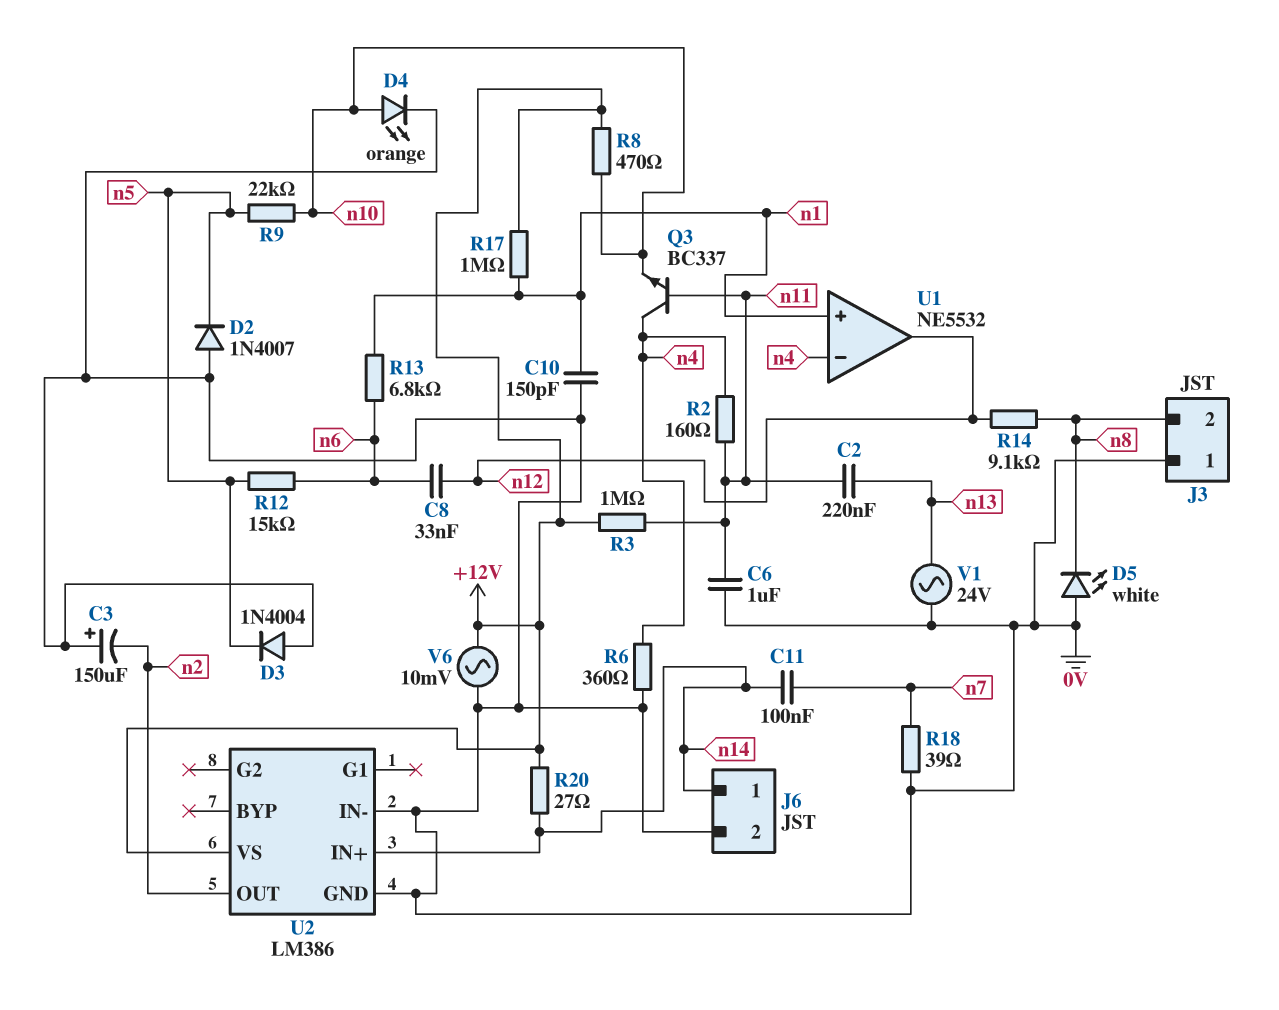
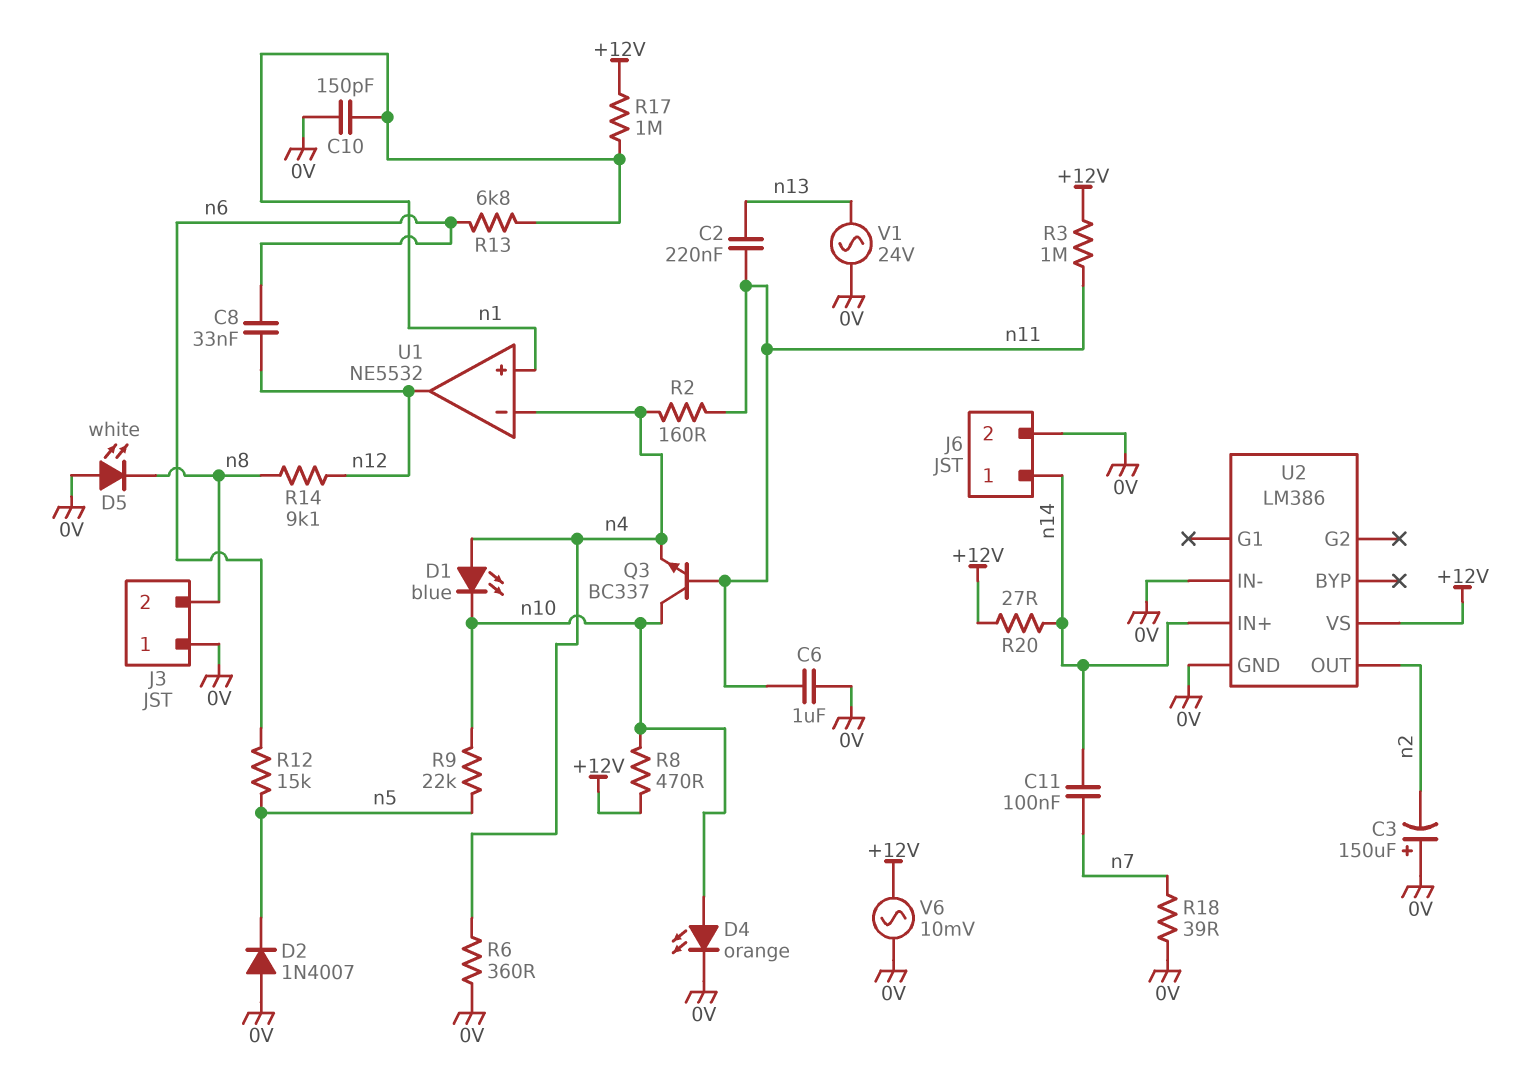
D1: none -> LED blue (A n4, K n10)
D3: diode 1N4004 (A 0V, K n5) -> none
Q3: NPN BC337 (B n11, C n4, E n10) -> NPN BC337 (B n11, C n10, E n4)

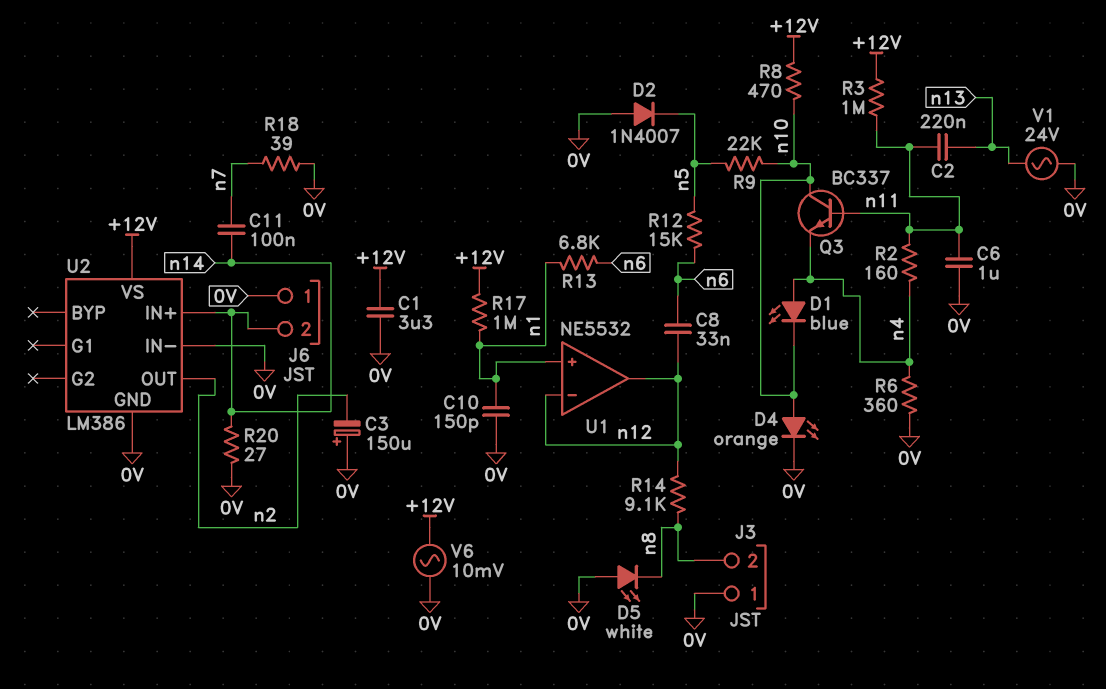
C1: none -> 3.3uF (+12V, 0V)
J6 pin 1: n14 -> 0V
J6 pin 2: 0V -> n14
R20: 27 (+12V, n14) -> 27 (0V, n14)
U1 pin in-: n4 -> n12

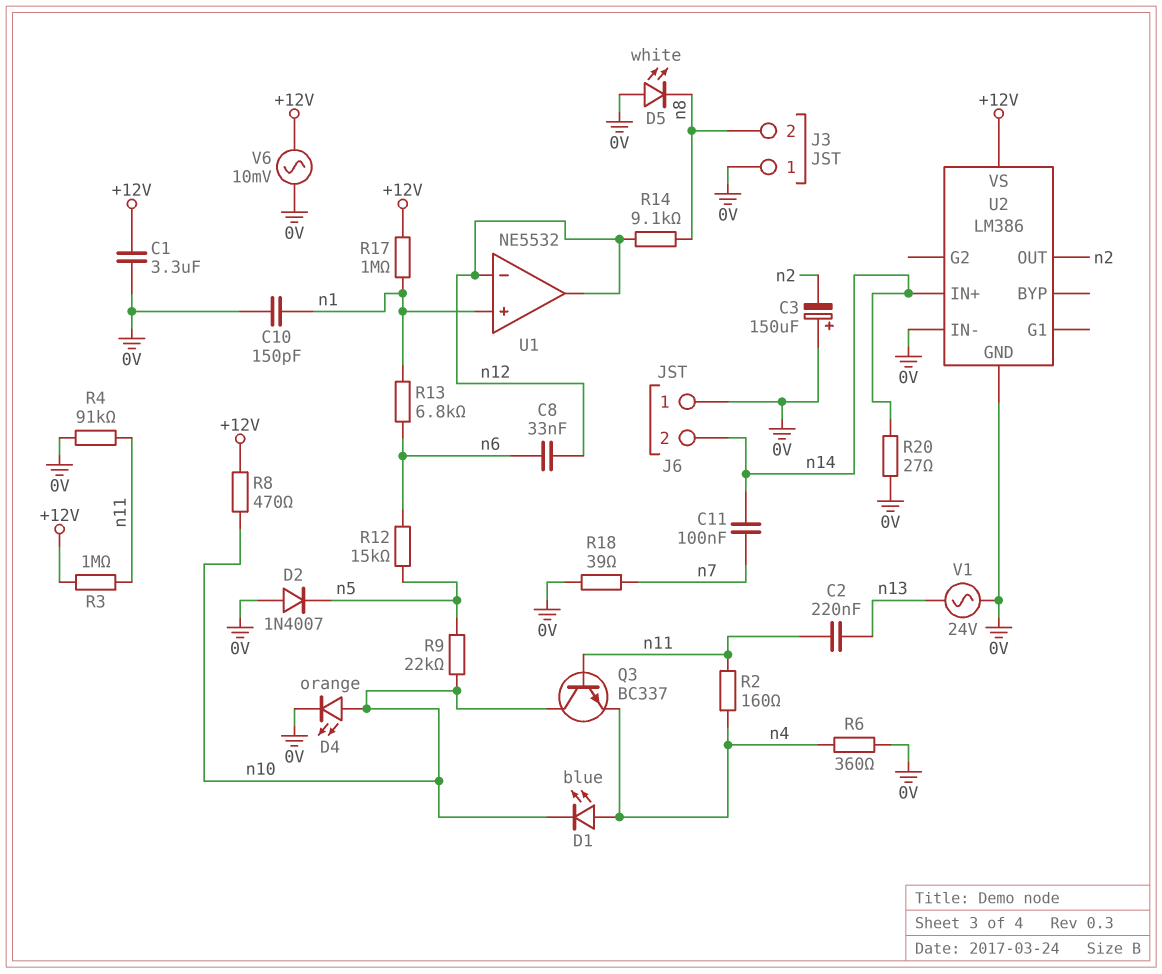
C6: 1uF (0V, n11) -> none
R4: none -> 91k (0V, n11)

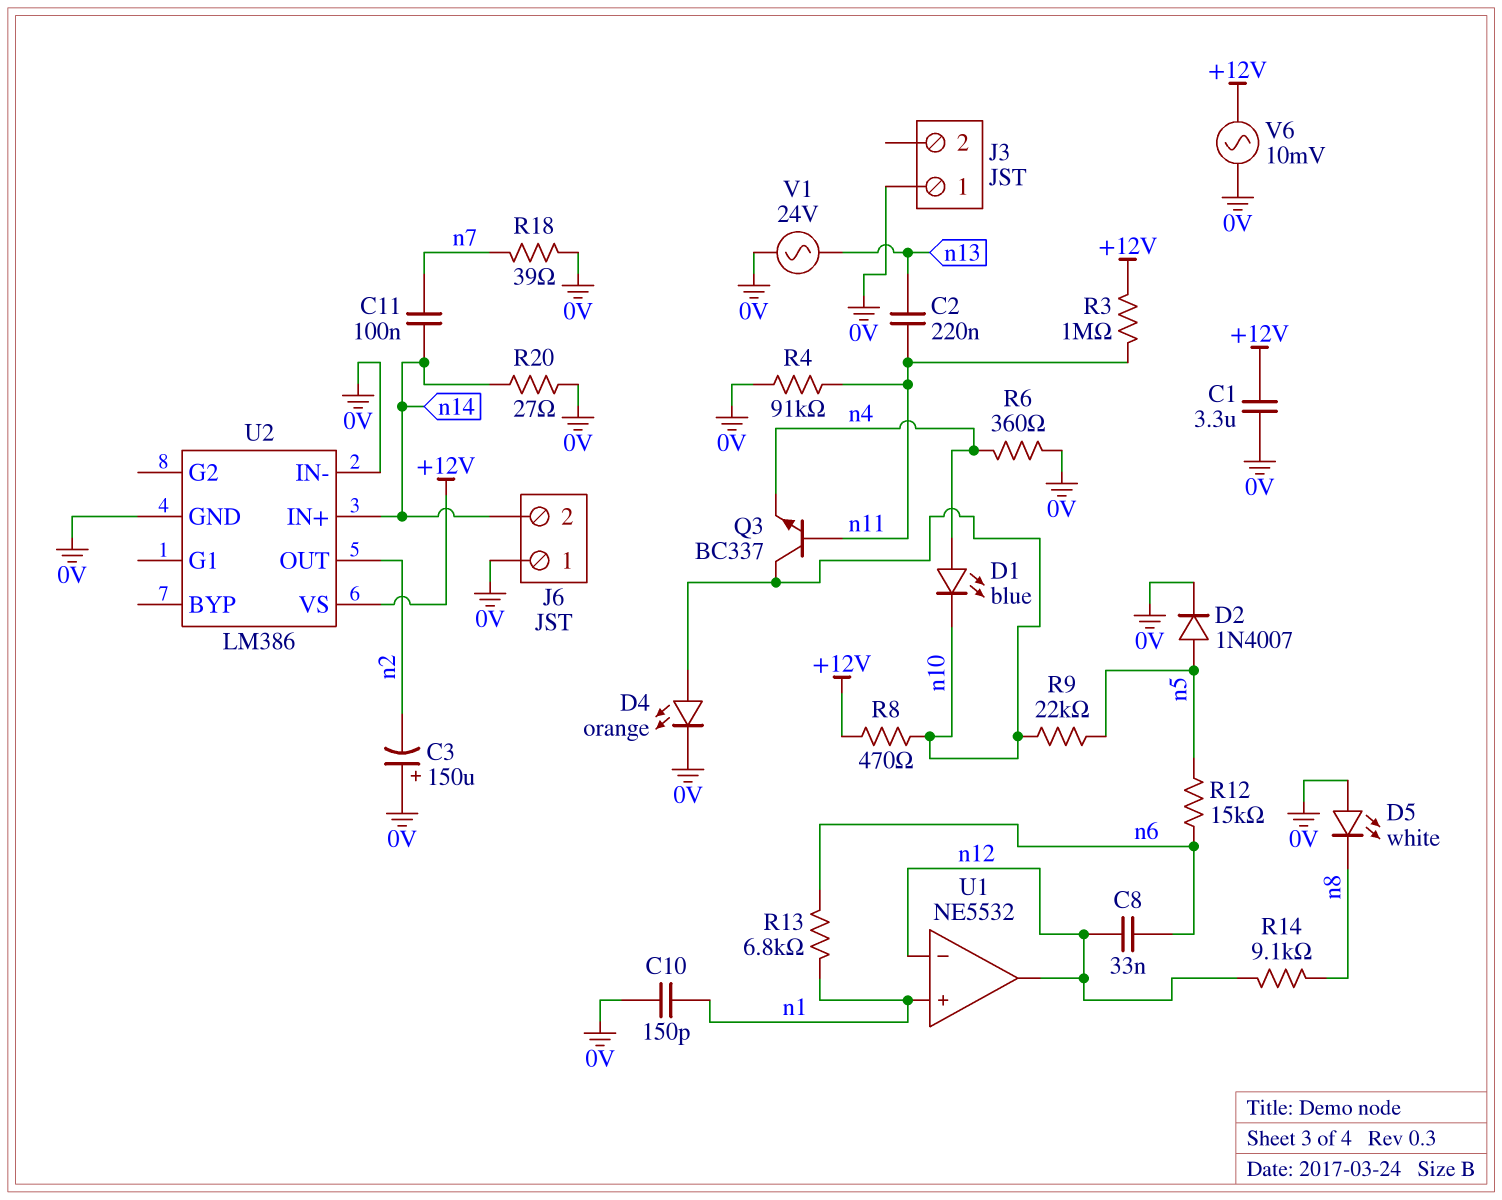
D2: diode 1N4007 (A 0V, K n5) -> diode 1N4007 (A n5, K 0V)
J3 pin 2: n8 -> none
R2: 160 (n4, n11) -> none
R17: 1M (+12V, n1) -> none

